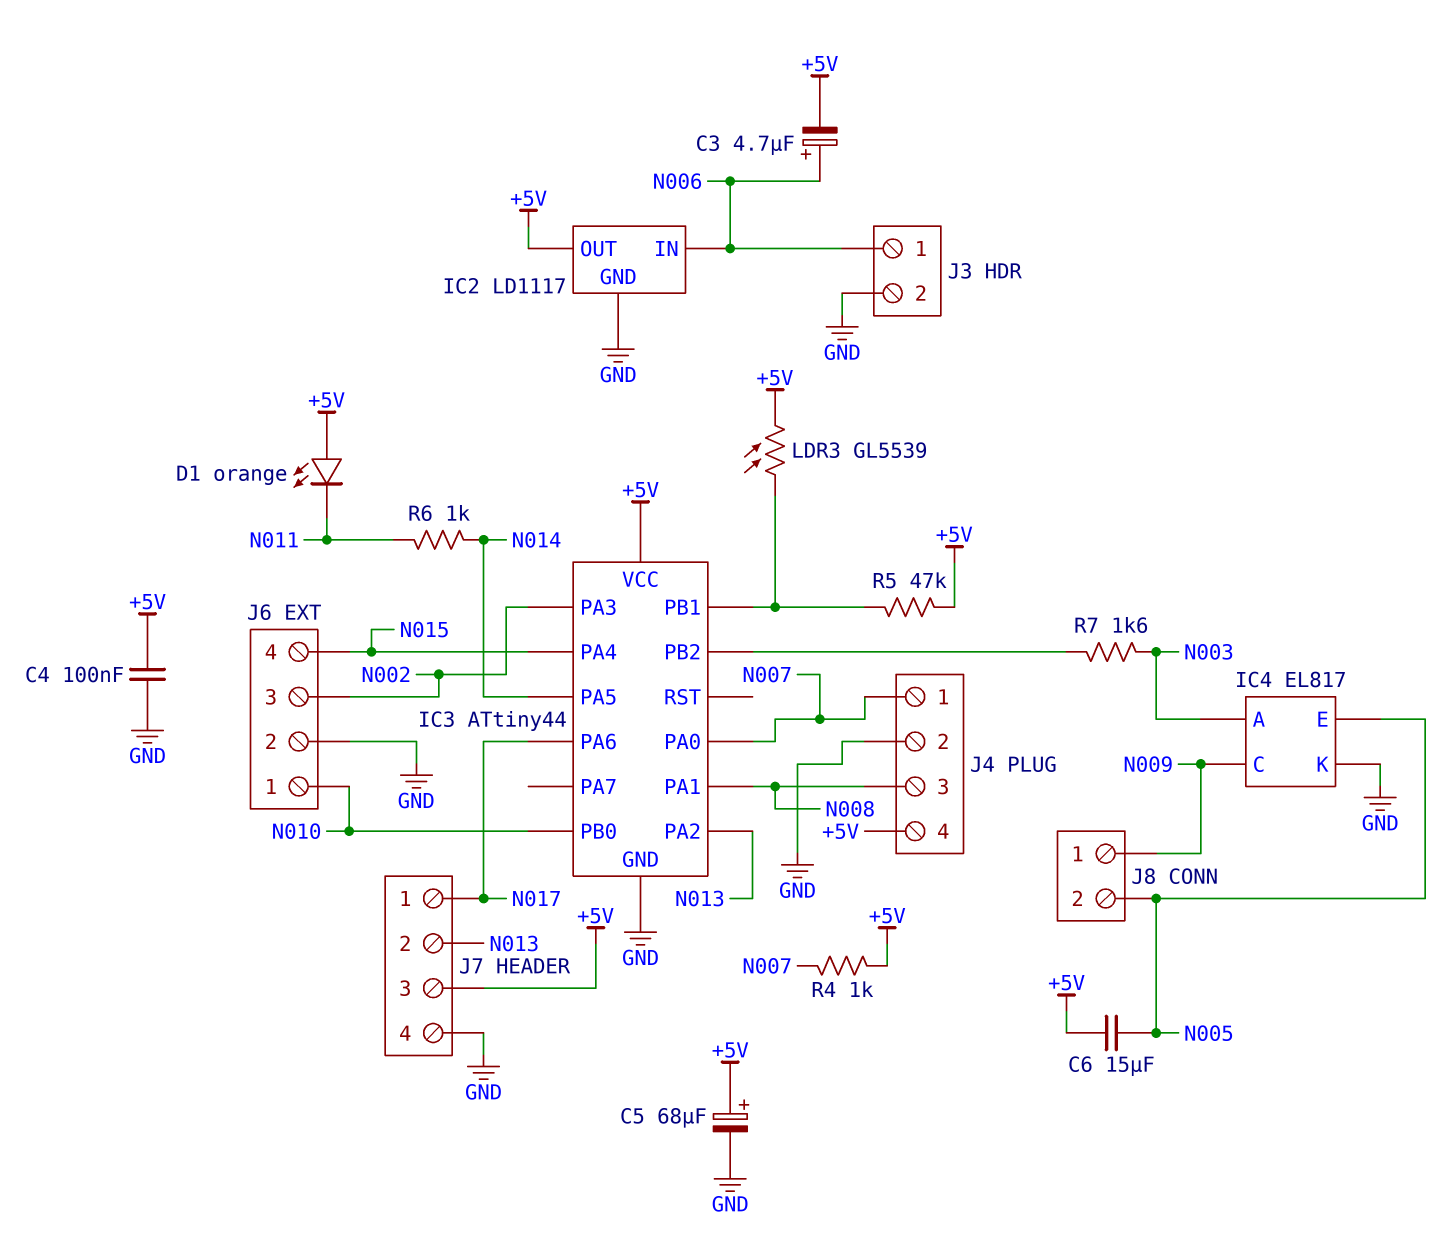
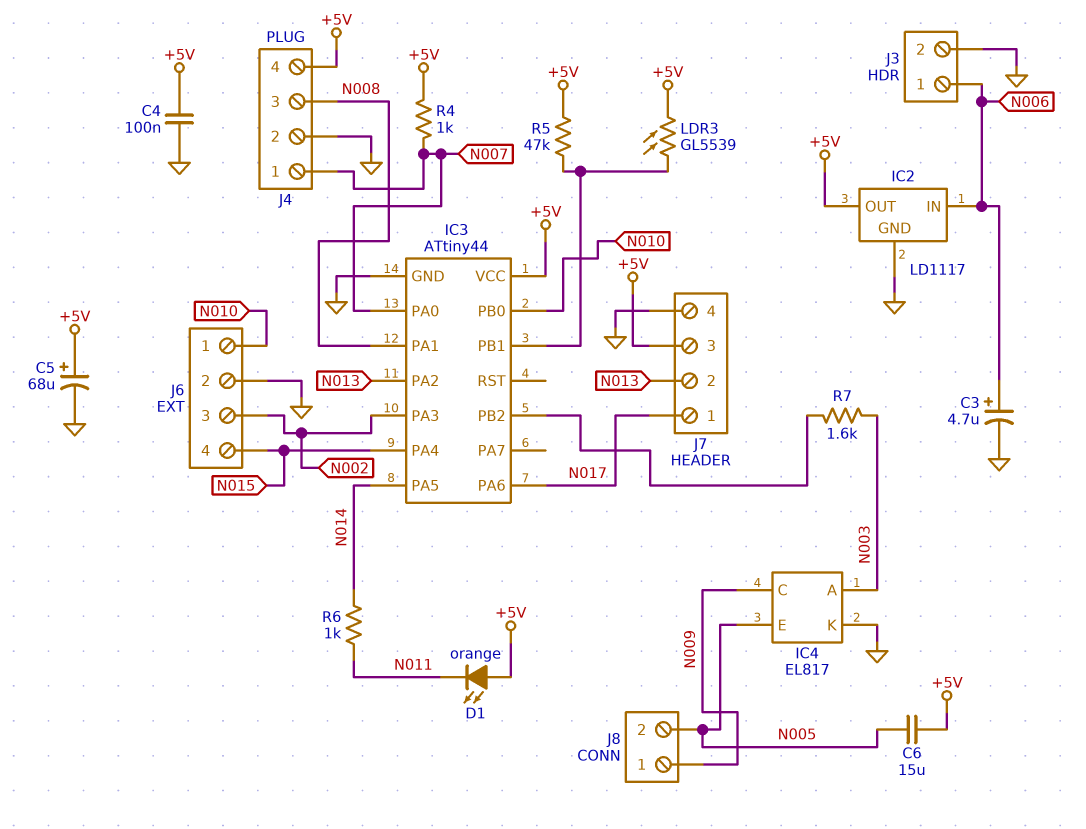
C3: 4.7uF (plus N006, minus +5V) -> 4.7uF (plus N006, minus GND)

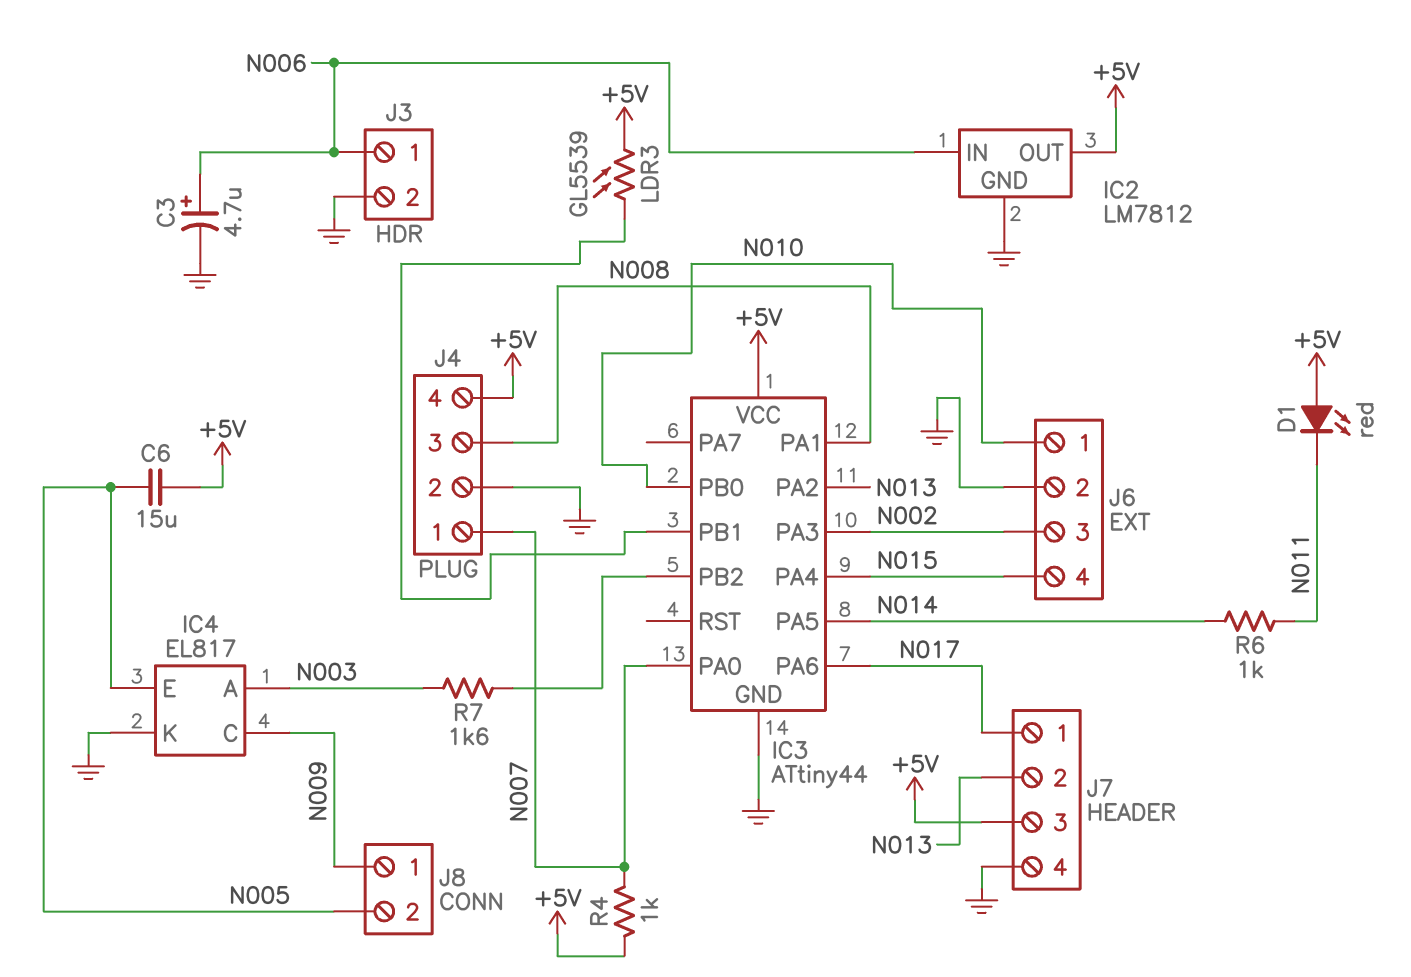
C4: 100nF (+5V, GND) -> none
C5: 68uF (plus +5V, minus GND) -> none
D1: LED orange (A +5V, K N011) -> LED red (A +5V, K N011)
IC2: LD1117 -> LM7812
R5: 47k (+5V, IC3/PB1) -> none

